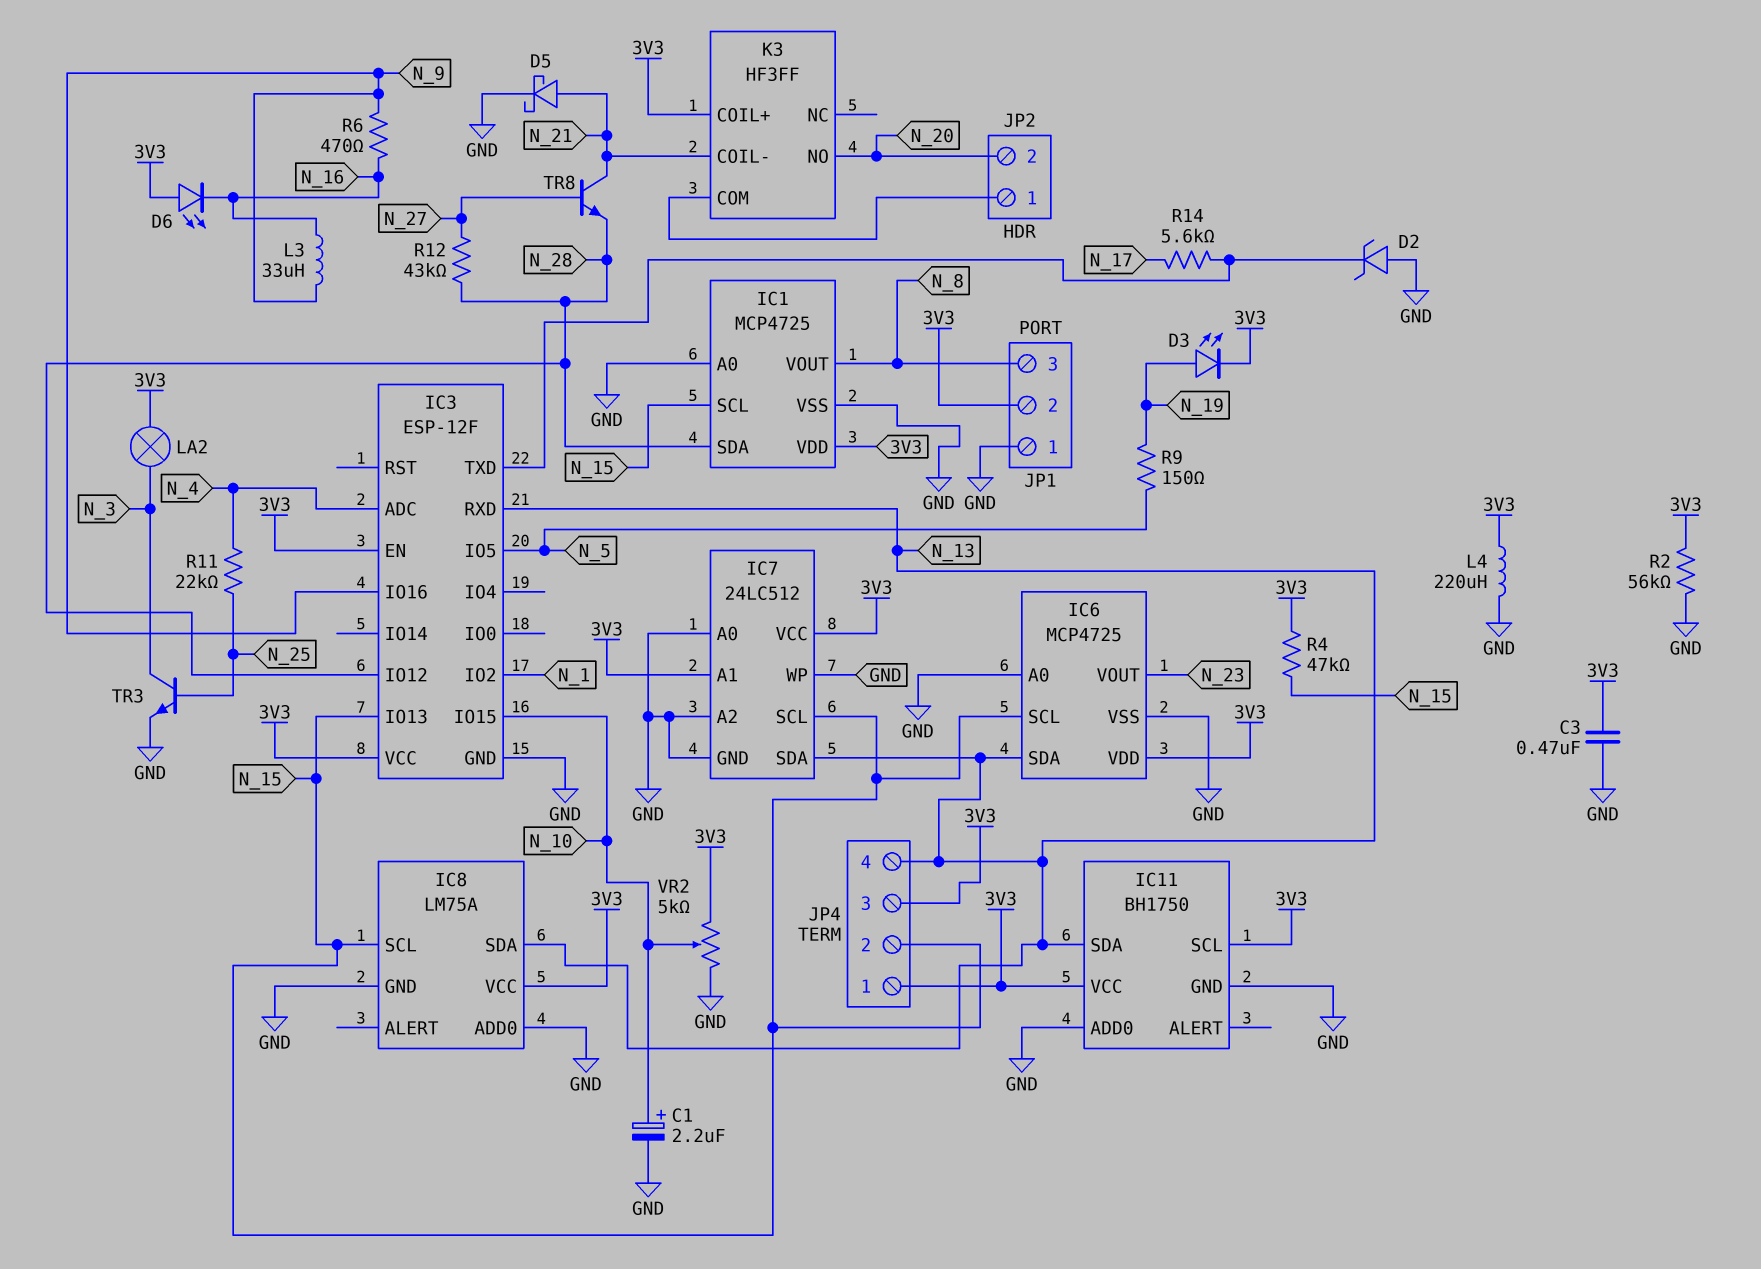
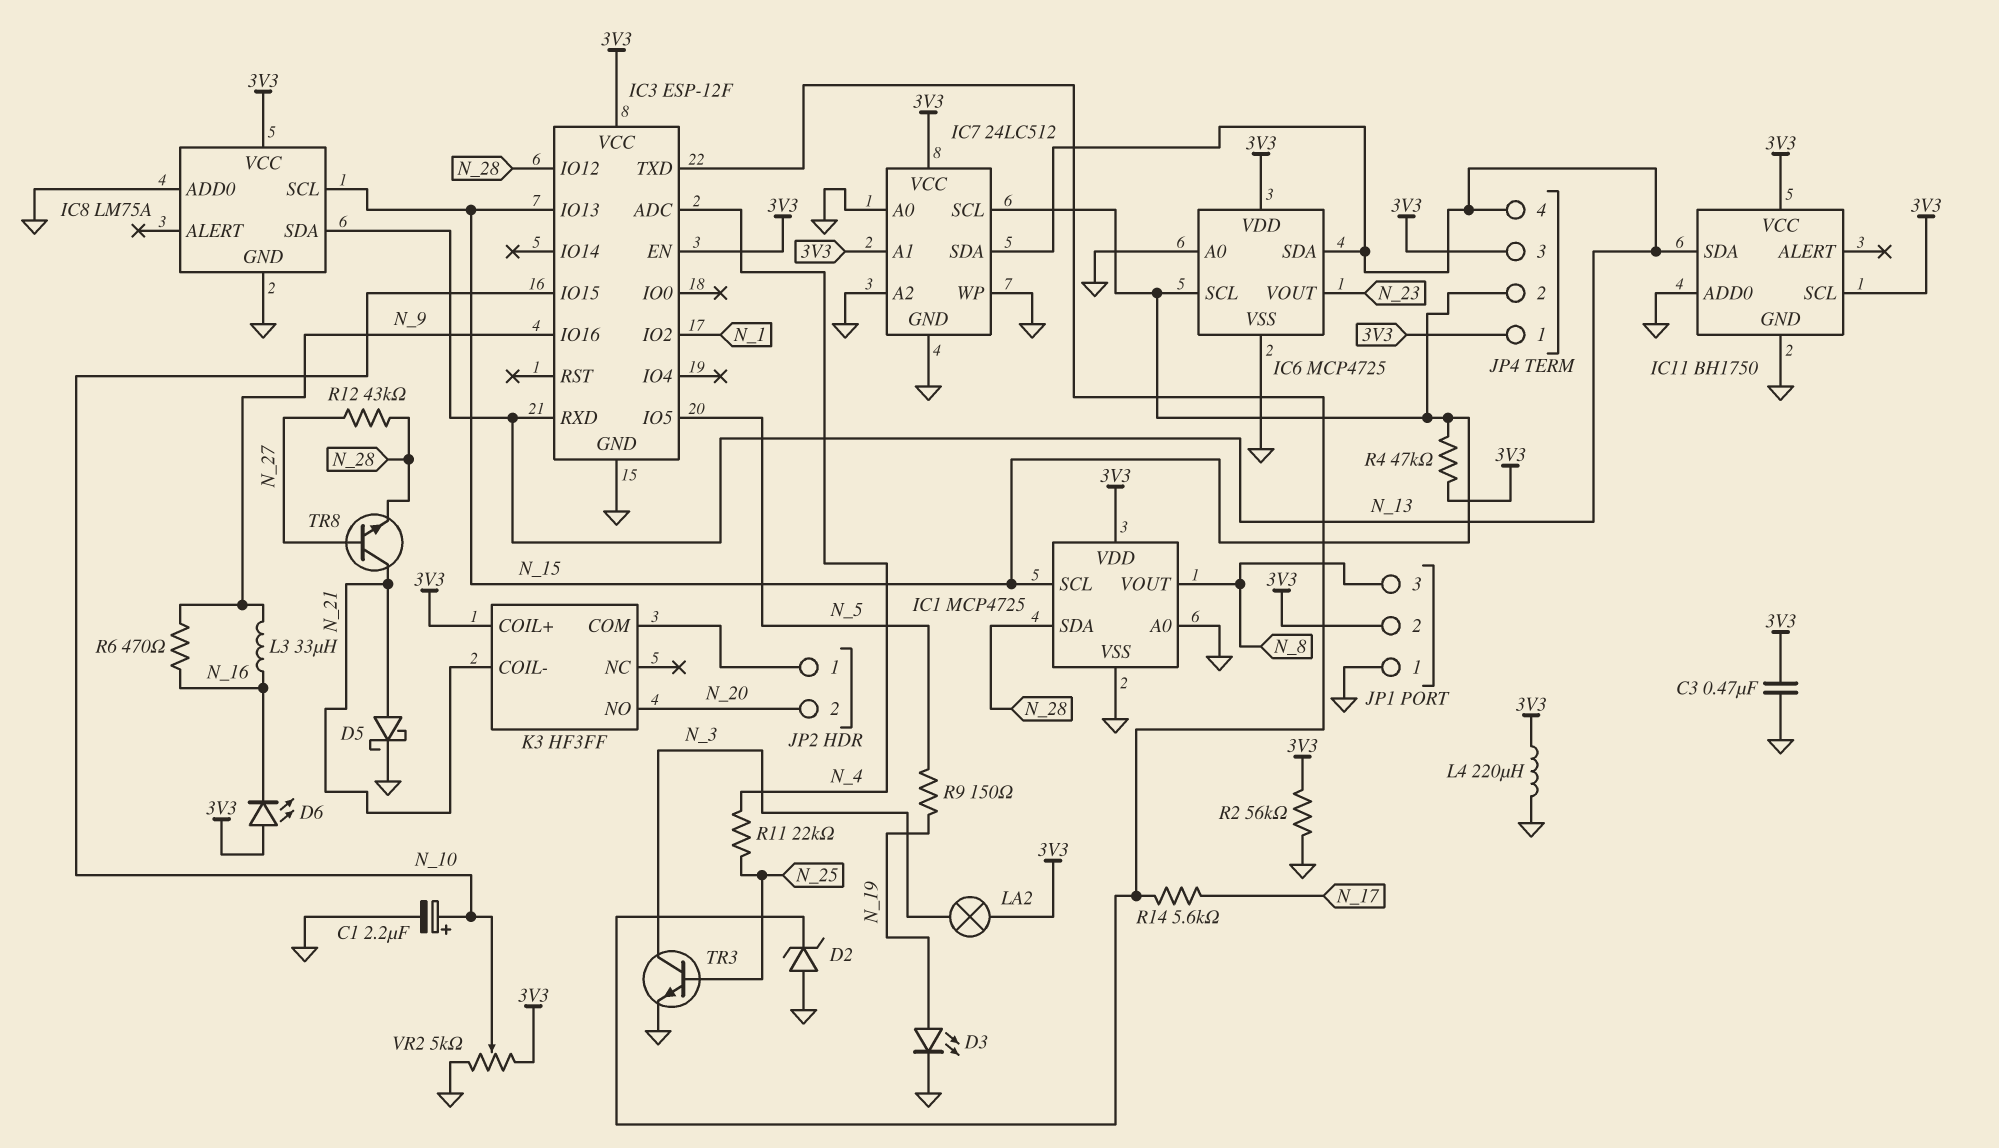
D3: LED (A N_19, K 3V3) -> LED (A N_19, K GND)

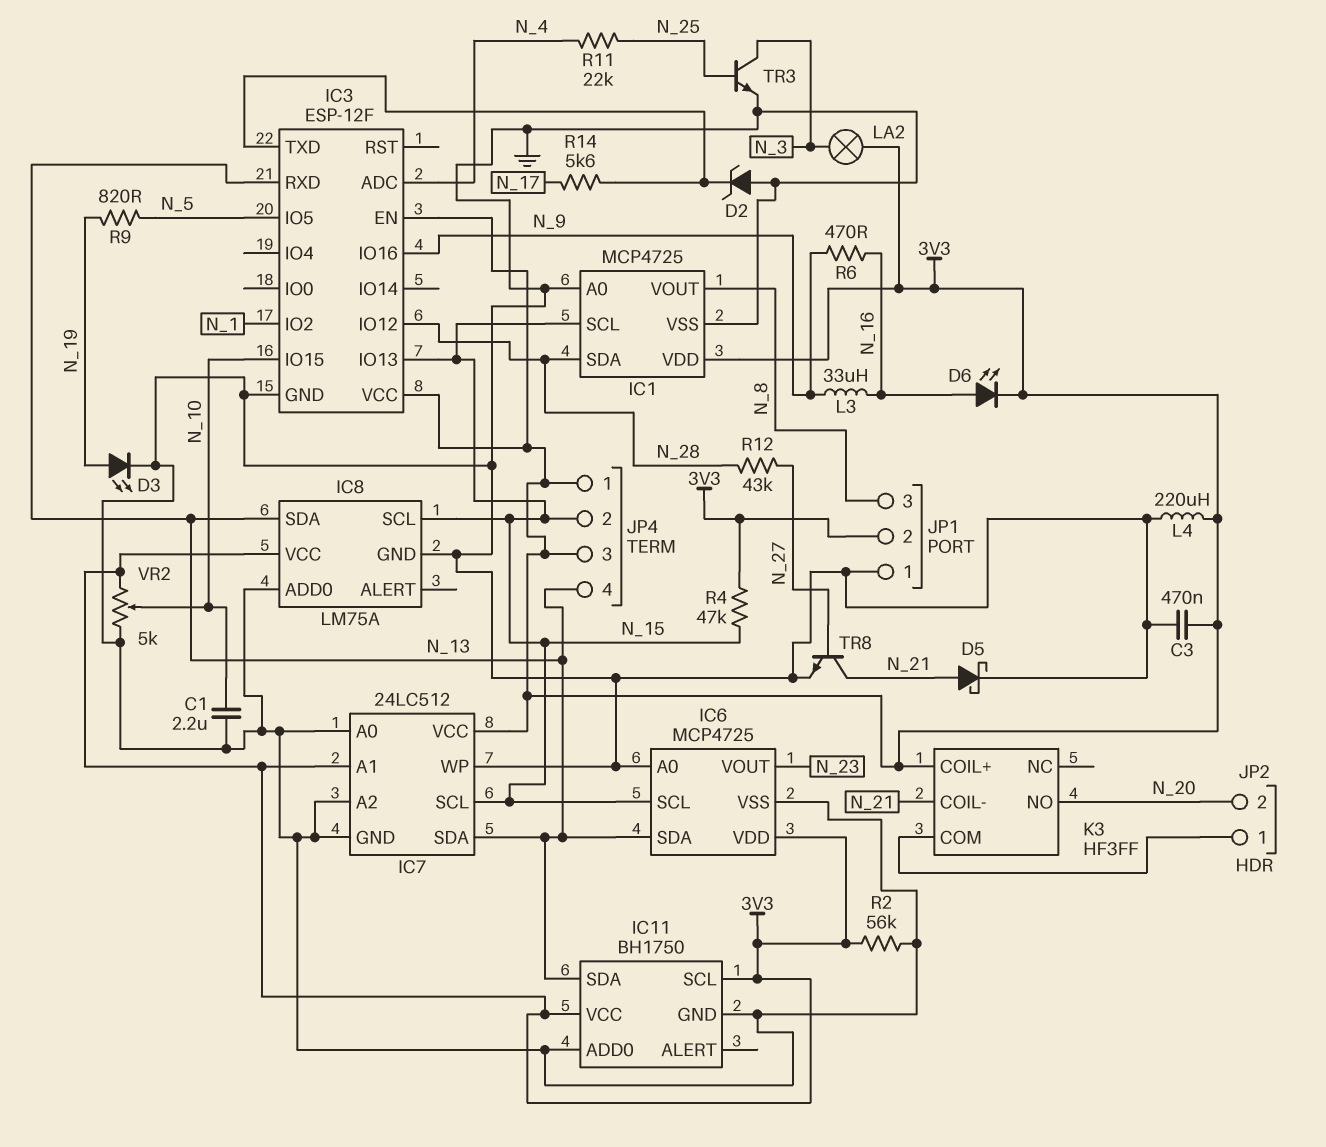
C1: 2.2uF (plus N_10, minus GND) -> 2.2uF (GND, N_10)
D6: LED (A 3V3, K N_16) -> LED (A N_16, K 3V3)
R9: 150 (N_5, N_19) -> 820 (N_5, N_19)
TR8: NPN (B N_27, C N_21, E N_28) -> NPN (B N_27, C N_21, E GND)

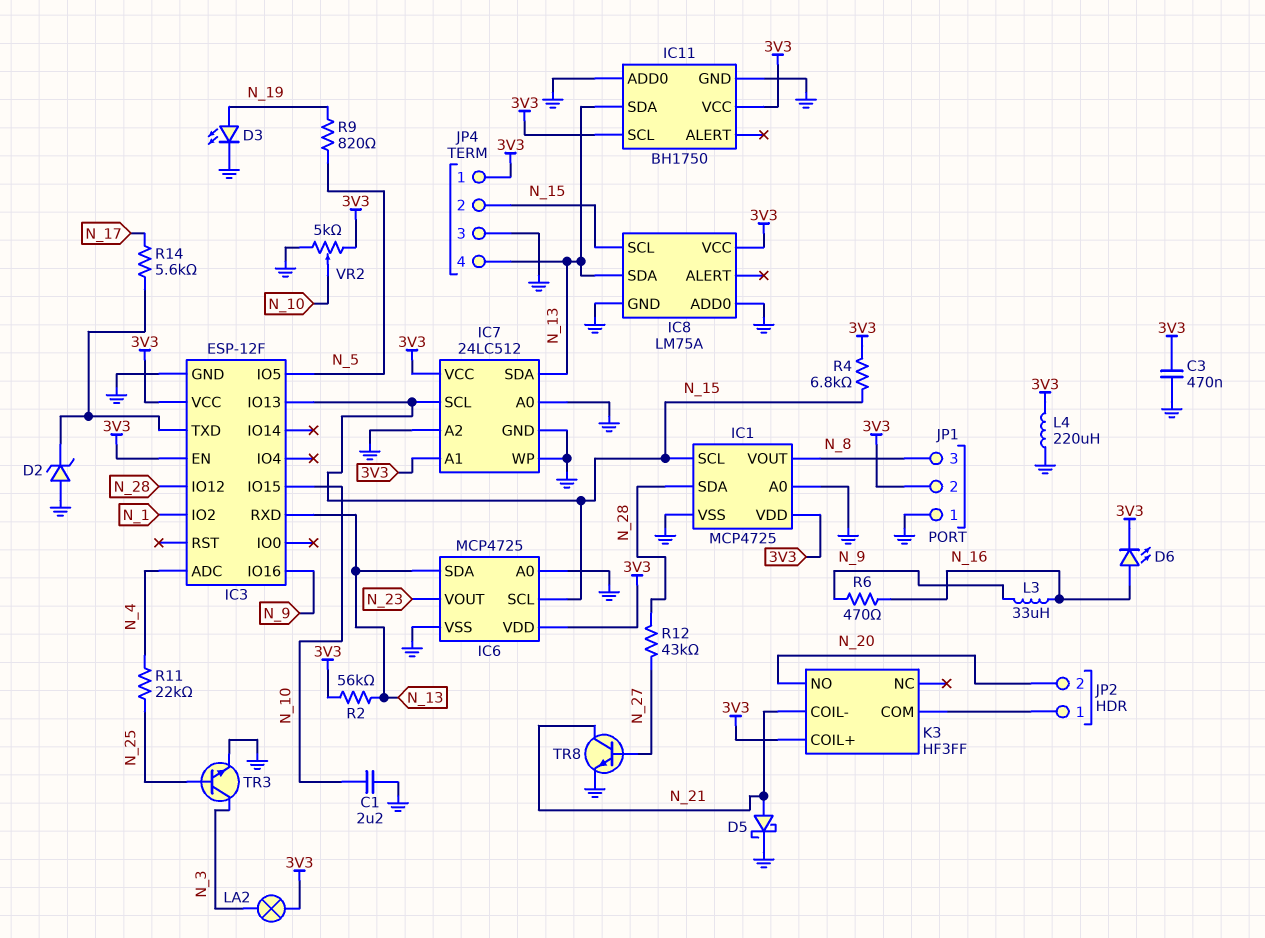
JP4 pin 3: 3V3 -> GND
R2: 56k (3V3, GND) -> 56k (3V3, N_13)
R4: 47k (3V3, N_15) -> 6.8k (3V3, N_15)

